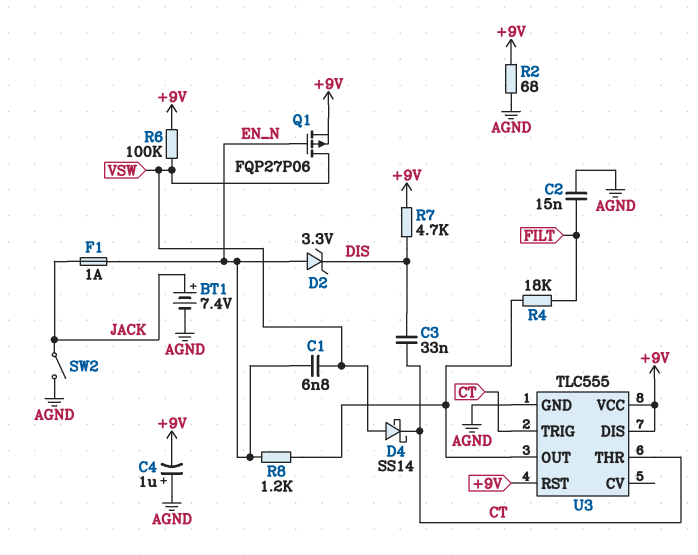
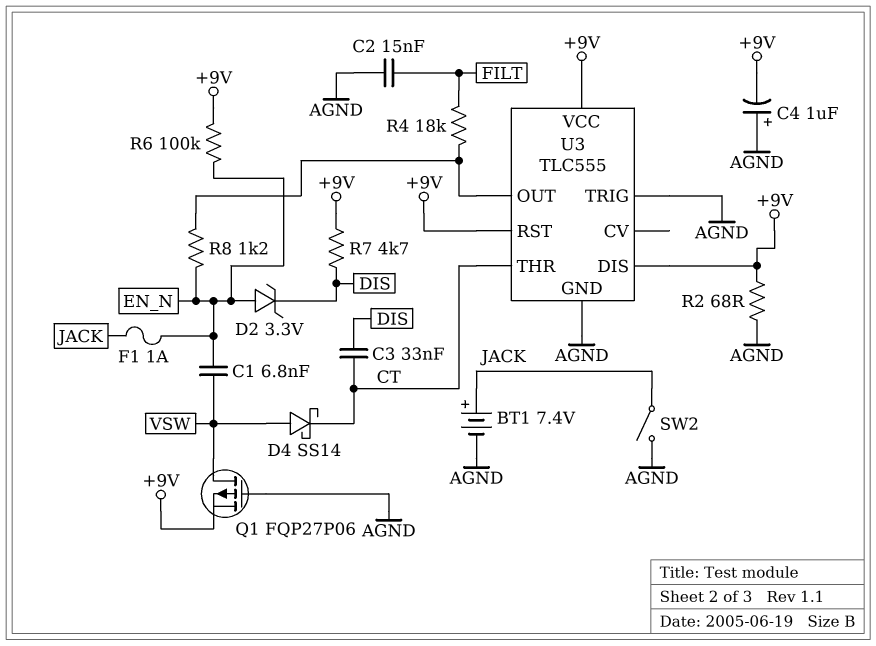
Q1: PMOS FQP27P06 (G EN_N, D VSW, S +9V) -> PMOS FQP27P06 (G AGND, D VSW, S +9V)
R6: 100k (+9V, VSW) -> 100k (+9V, EN_N)
U3 pin TRIG: CT -> AGND

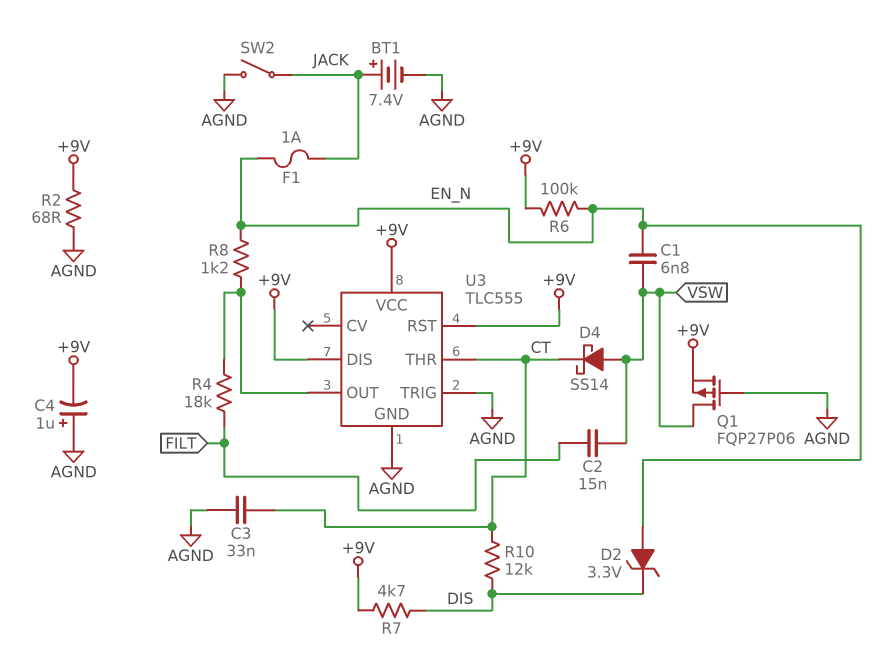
C2: 15nF (AGND, FILT) -> 15nF (FILT, VSW)
C3: 33nF (CT, DIS) -> 33nF (AGND, CT)
R10: none -> 12k (CT, DIS)

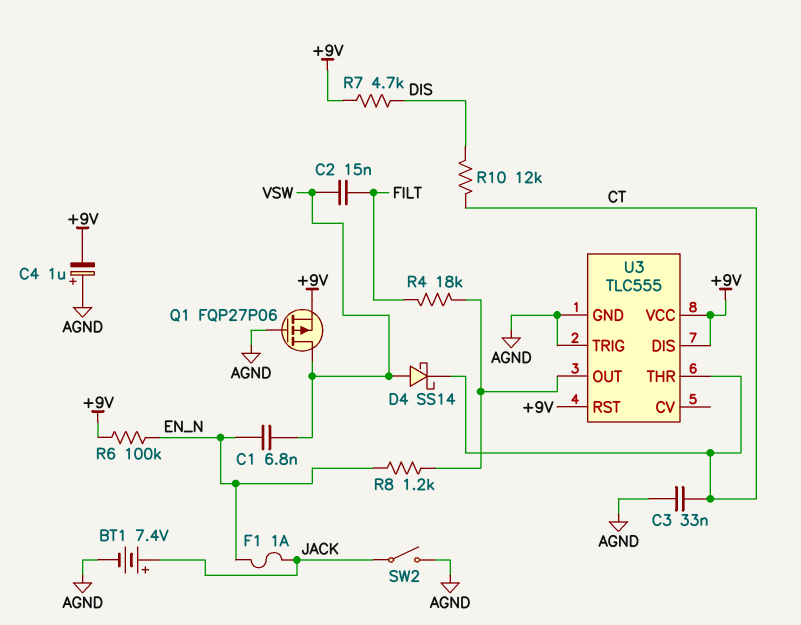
D2: zener 3.3V (A EN_N, K DIS) -> none
R2: 68 (+9V, AGND) -> none

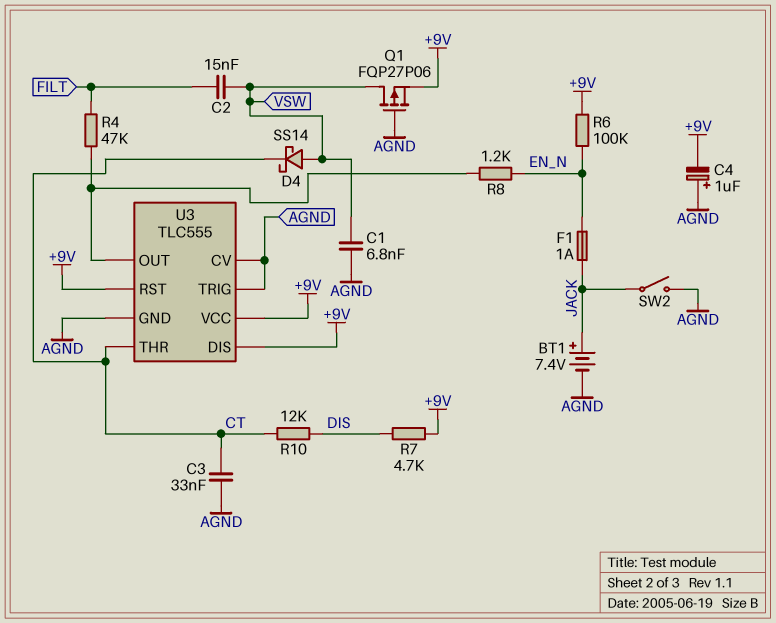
C1: 6.8nF (EN_N, VSW) -> 6.8nF (AGND, VSW)
R4: 18k (FILT, U3/OUT) -> 47k (FILT, U3/OUT)
U3 pin CV: none -> AGND

